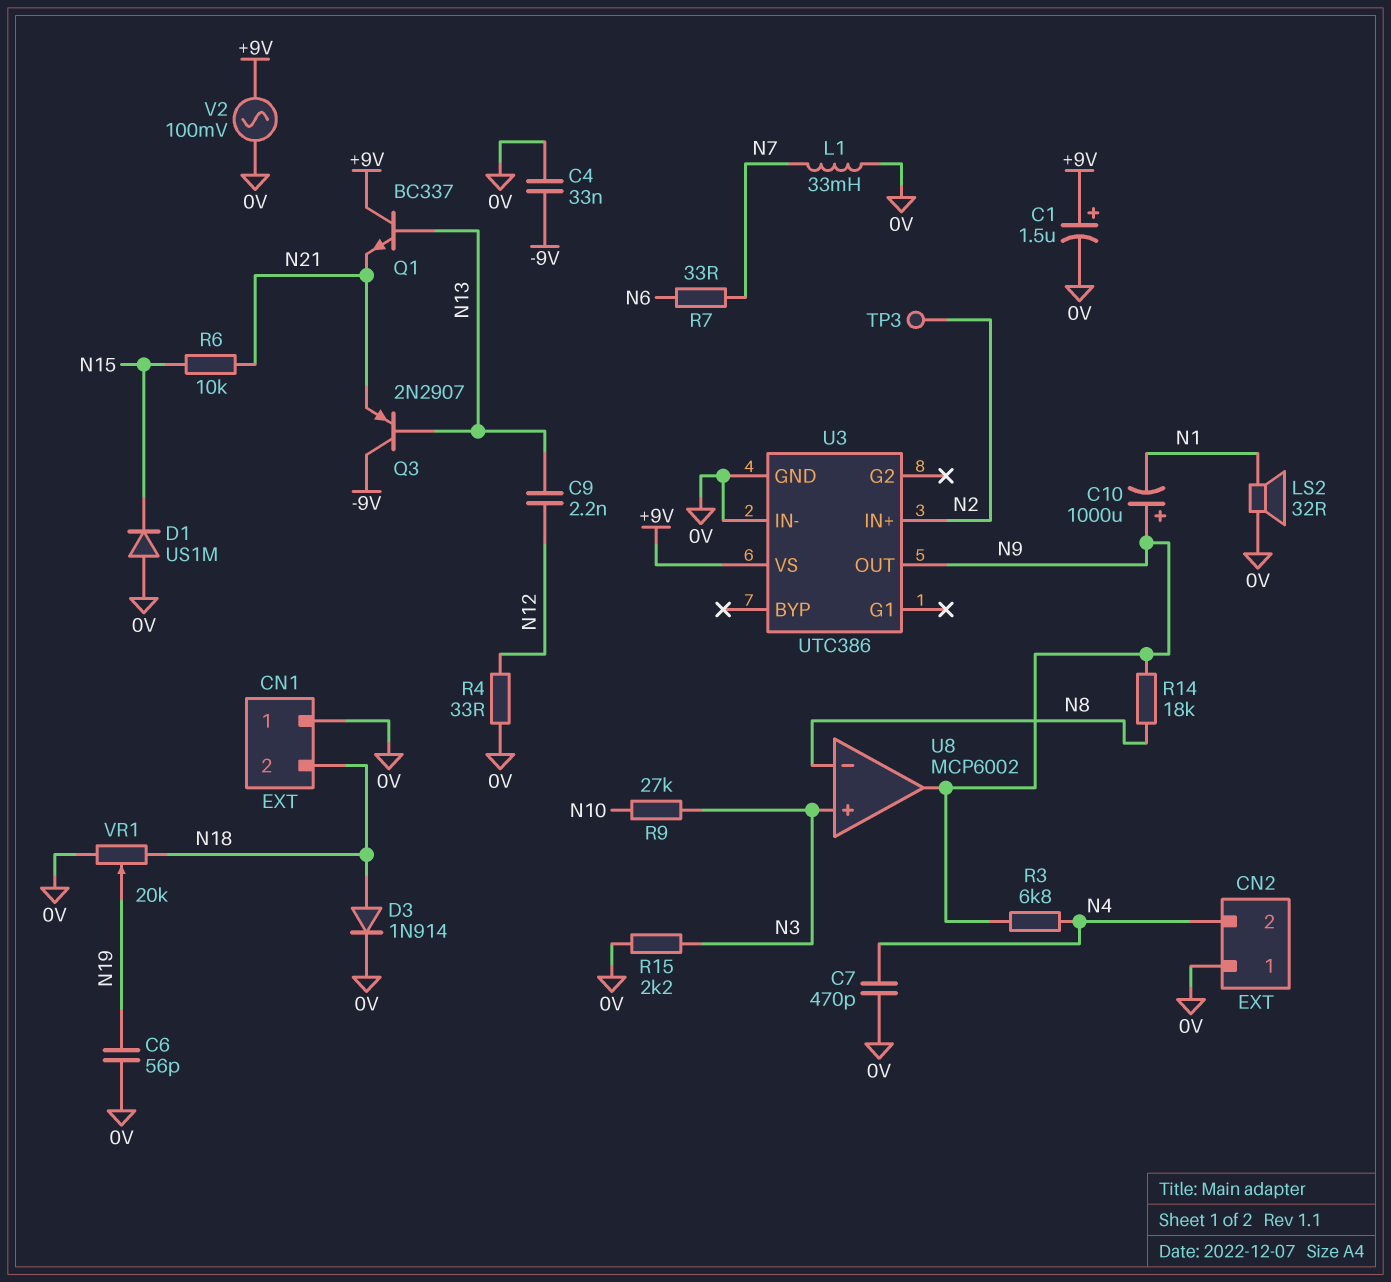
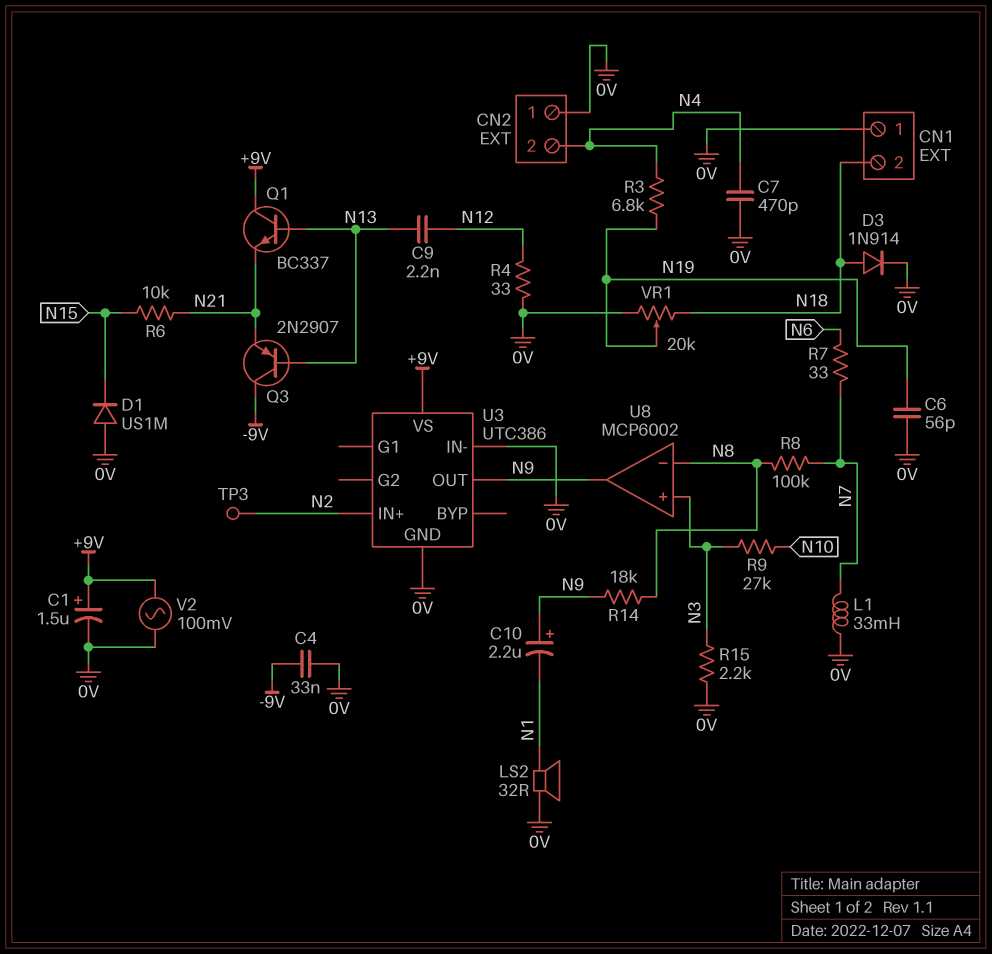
C10: 1000uF (plus N9, minus N1) -> 2.2uF (plus N9, minus N1)
R3: 6.8k (N4, N9) -> 6.8k (N4, N19)
R8: none -> 100k (N7, N8)

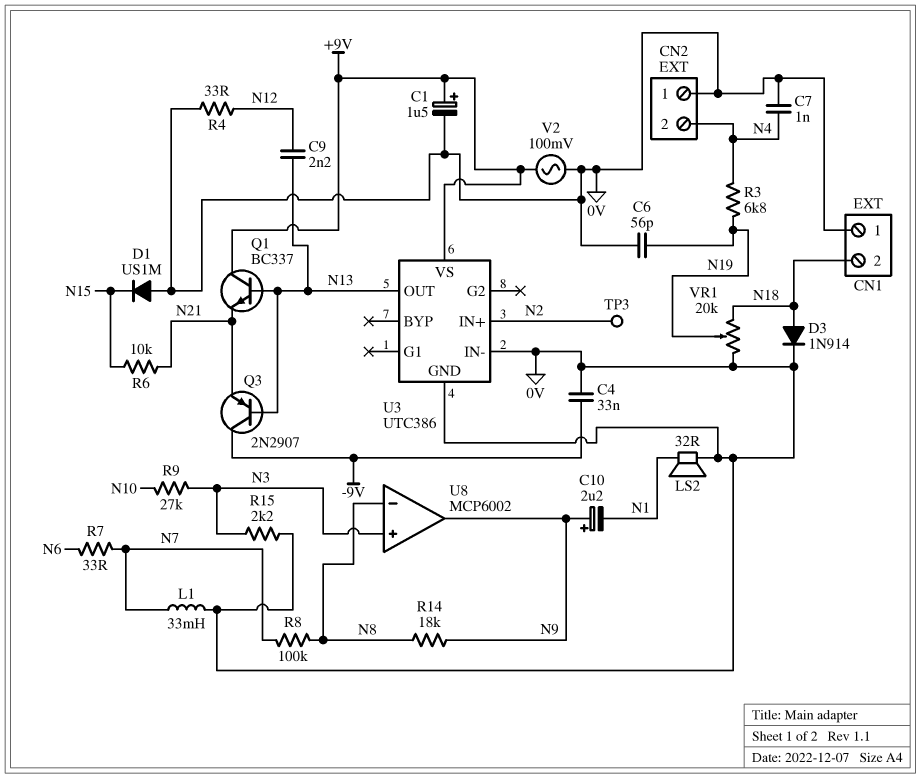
C7: 470pF (0V, N4) -> 1nF (0V, N4)
U3 pin OUT: N9 -> N13

